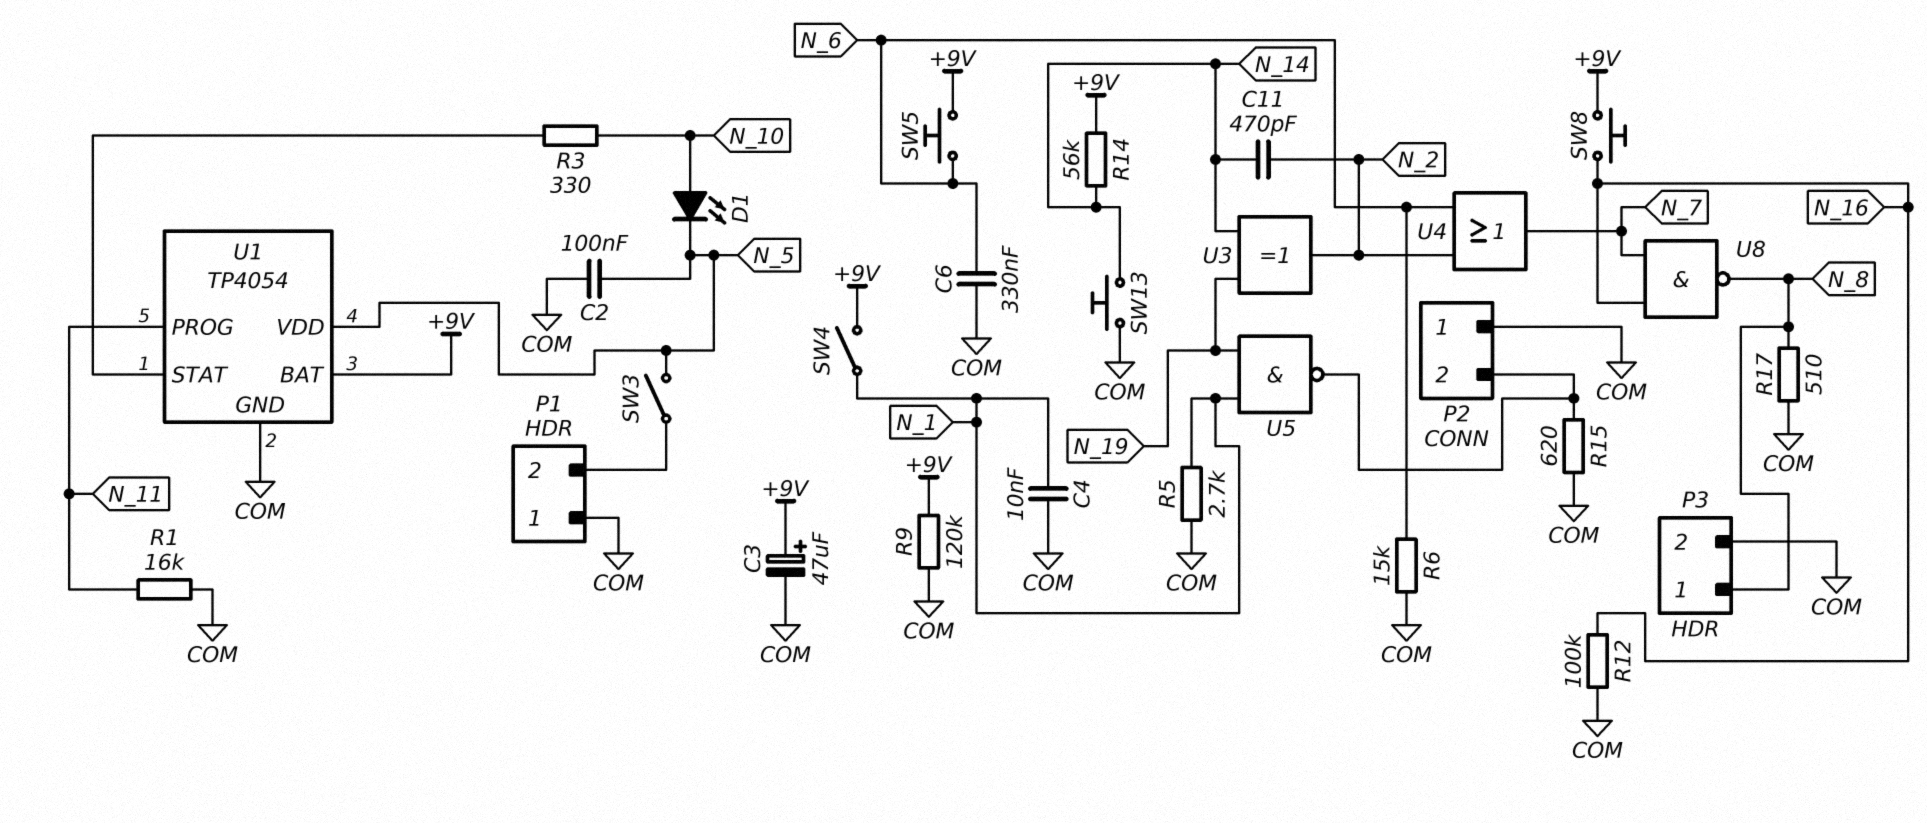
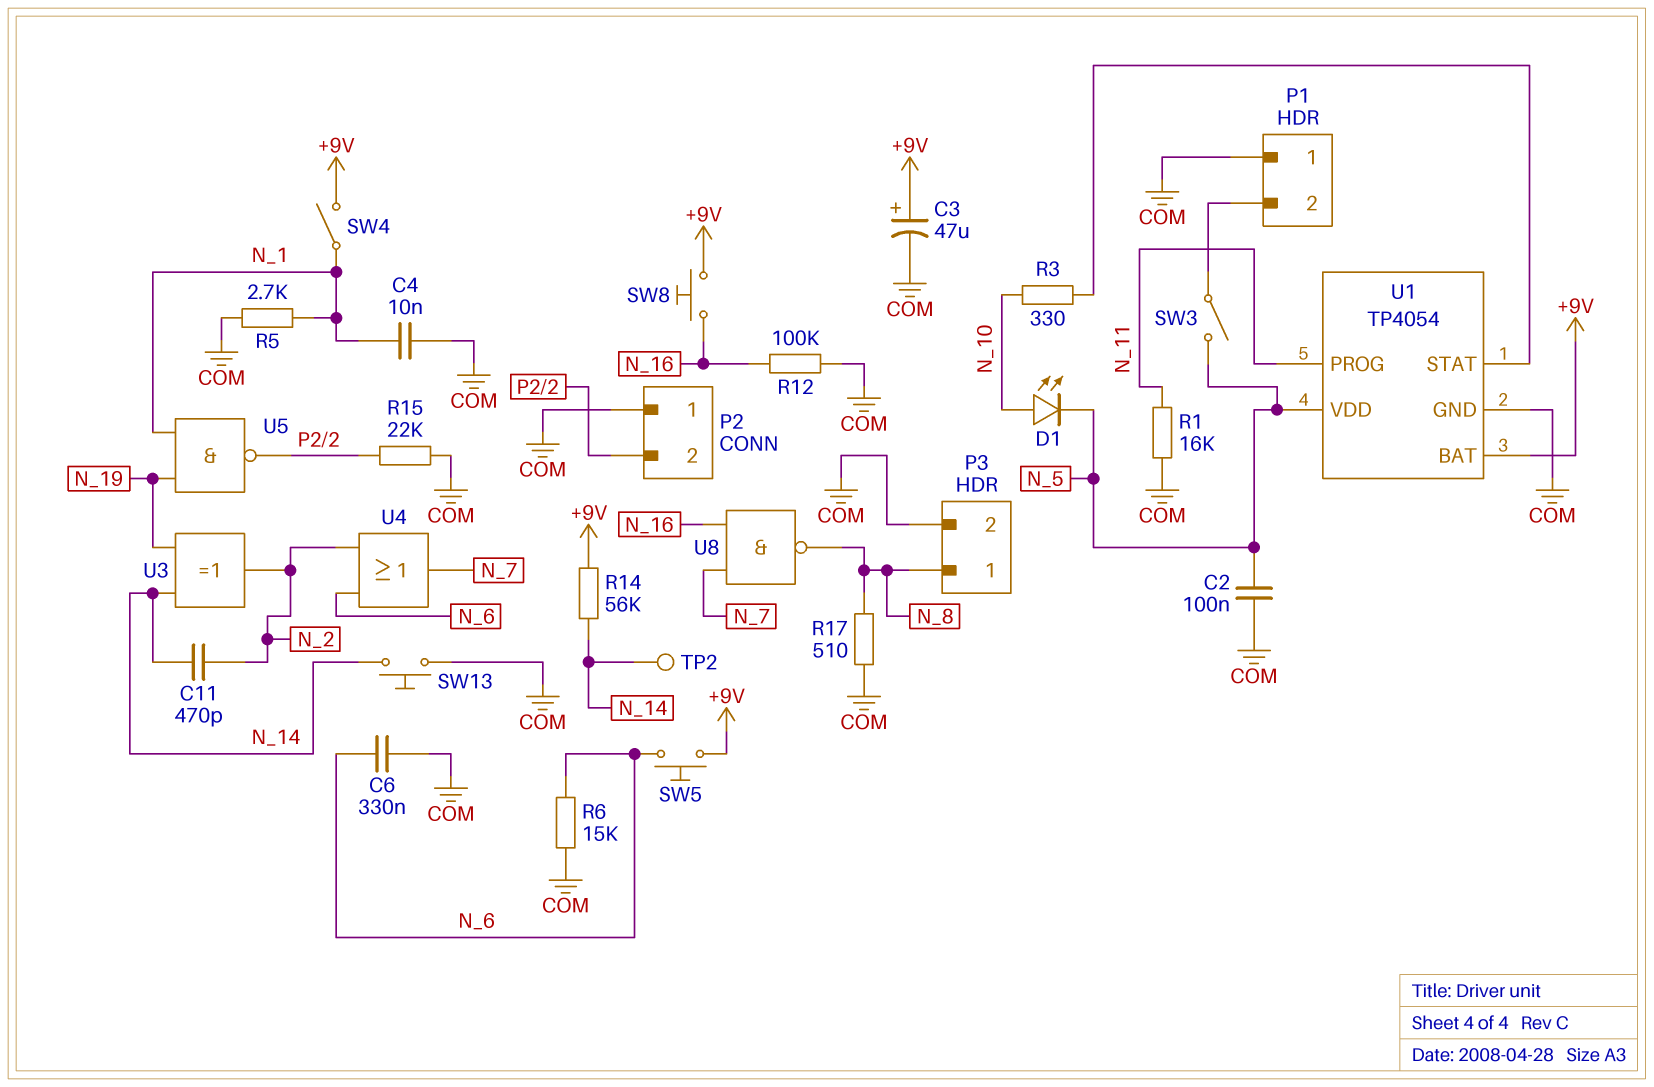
R9: 120k (+9V, COM) -> none
R15: 620 (COM, P2/2) -> 22k (COM, P2/2)
TP2: none -> test point (N_14)

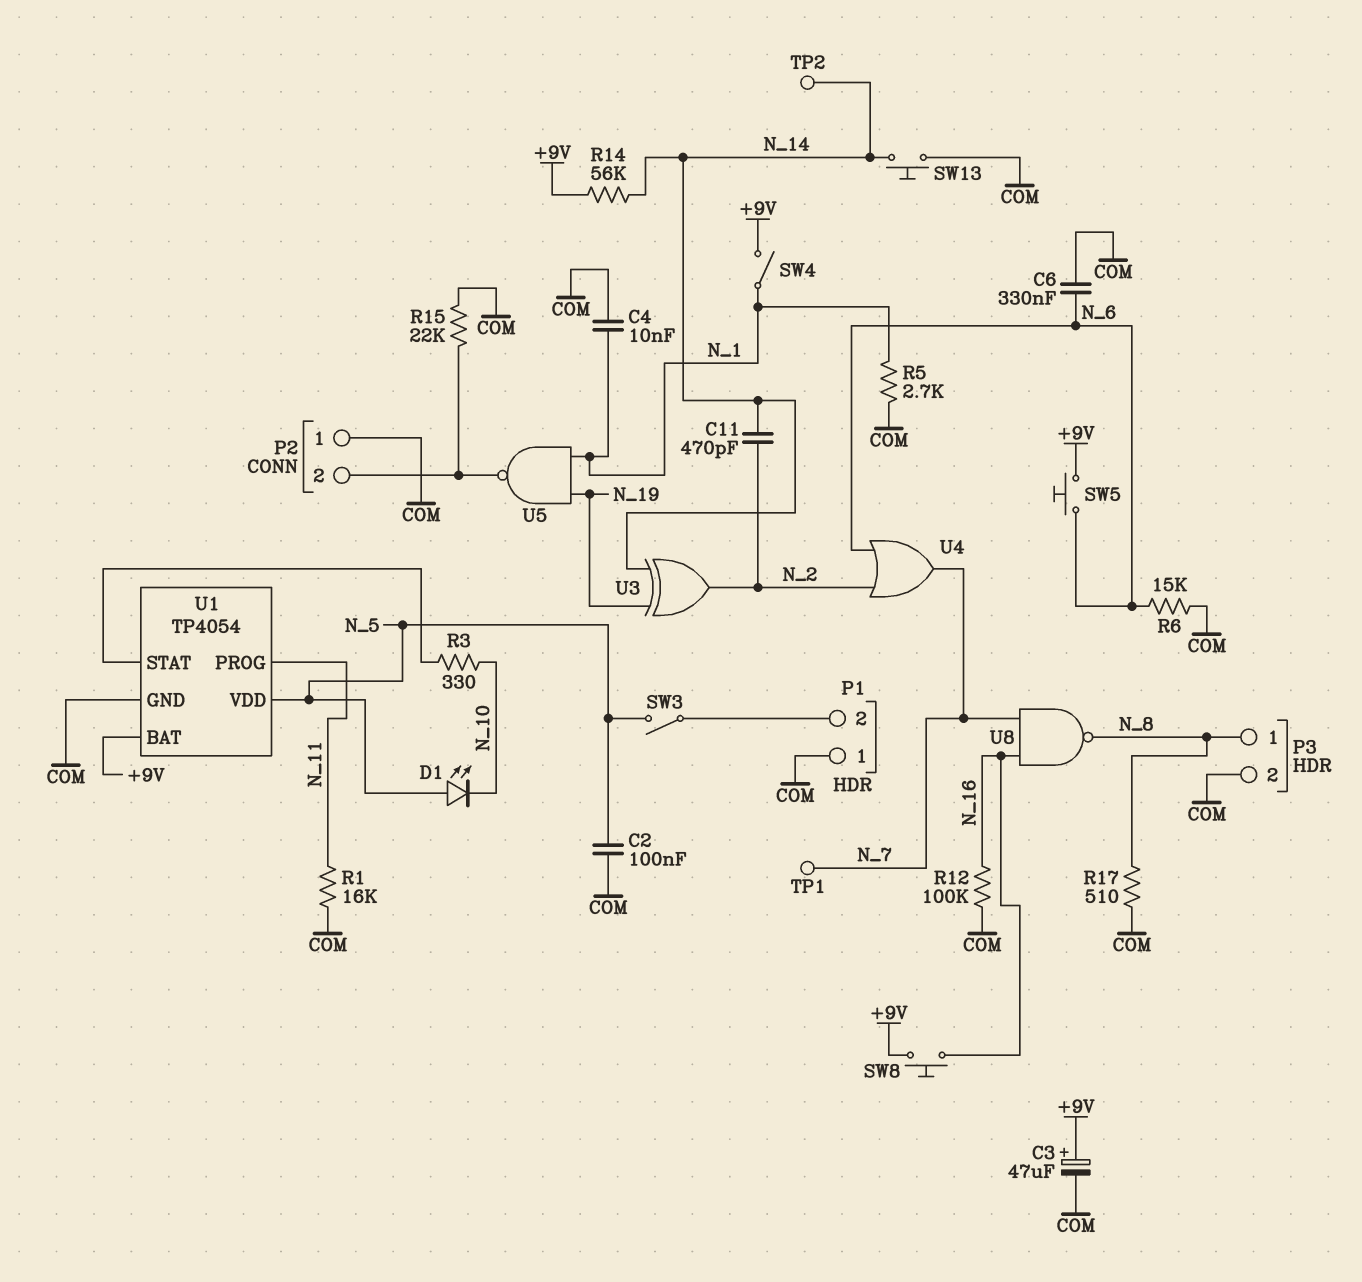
D1: LED (A N_10, K N_5) -> LED (A N_5, K N_10)
TP1: none -> test point (N_7)

